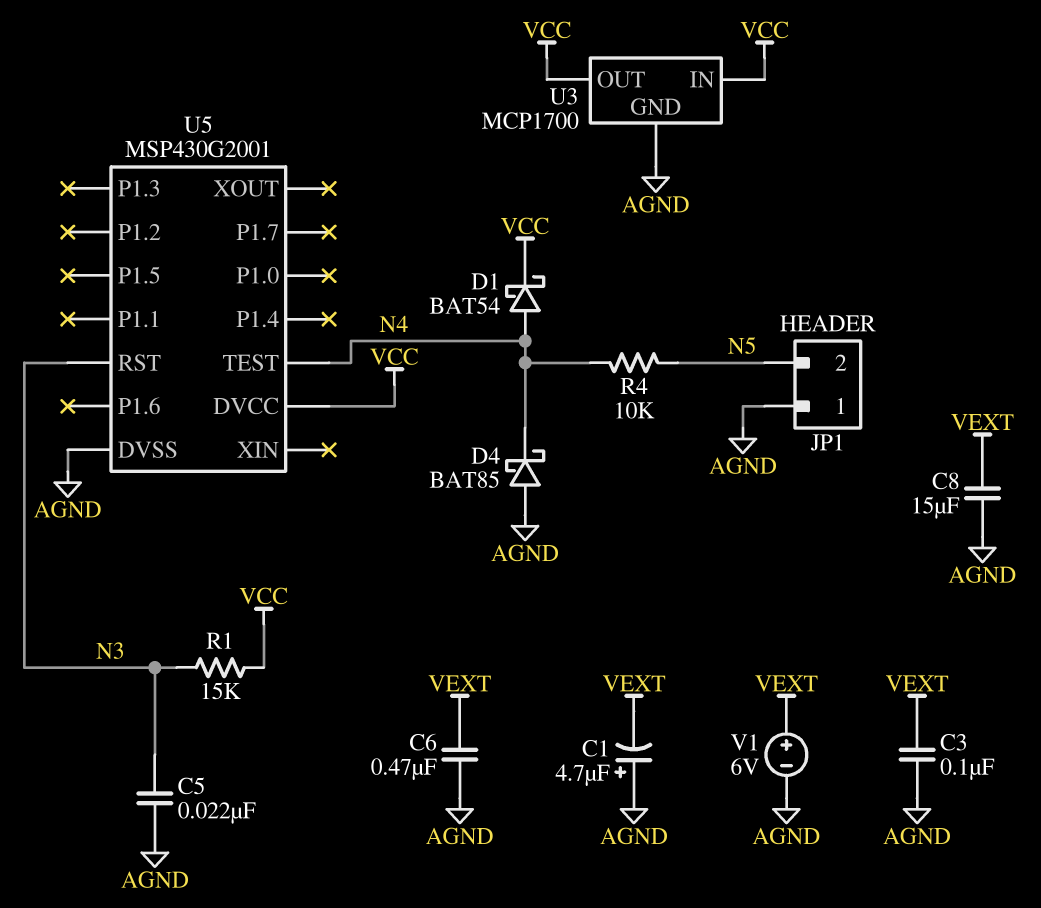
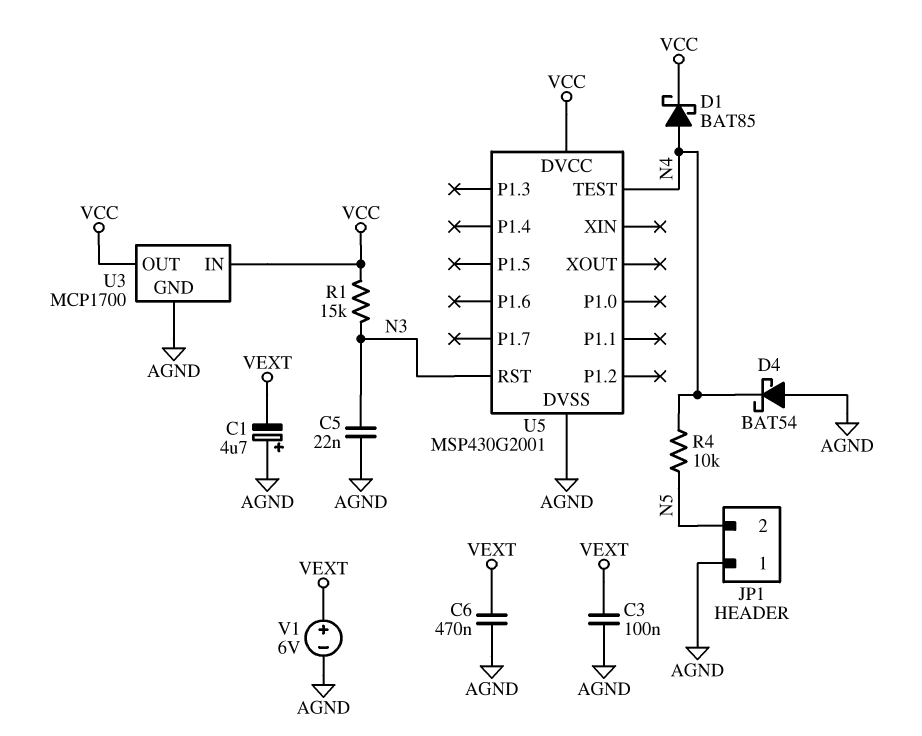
C8: 15uF (AGND, VEXT) -> none
D1: schottky BAT54 (A N4, K VCC) -> schottky BAT85 (A N4, K VCC)
D4: schottky BAT85 (A AGND, K N4) -> schottky BAT54 (A AGND, K N4)

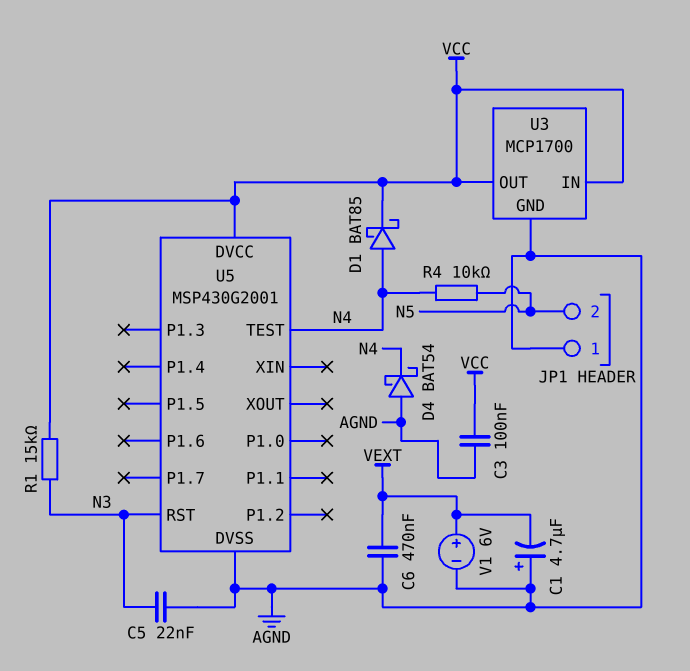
C3: 100nF (AGND, VEXT) -> 100nF (AGND, VCC)

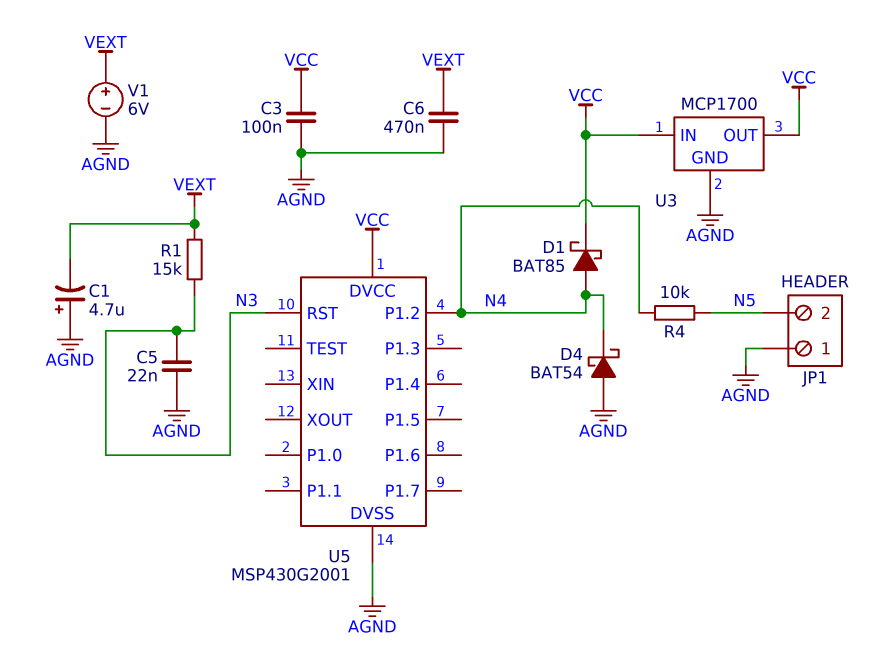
R1: 15k (N3, VCC) -> 15k (N3, VEXT)
U5 pin P1.2: none -> N4
U5 pin TEST: N4 -> none

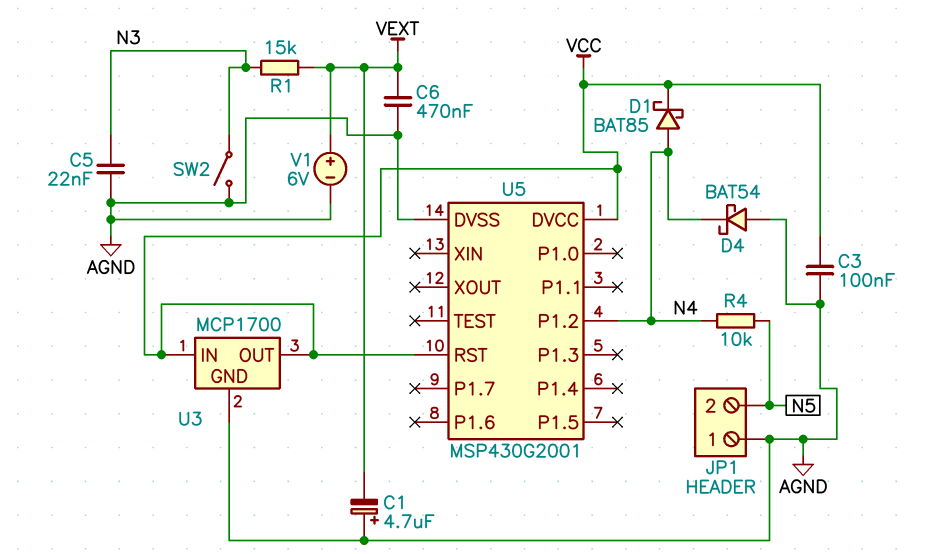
SW2: none -> switch (AGND, N3)
U5 pin RST: N3 -> VCC

